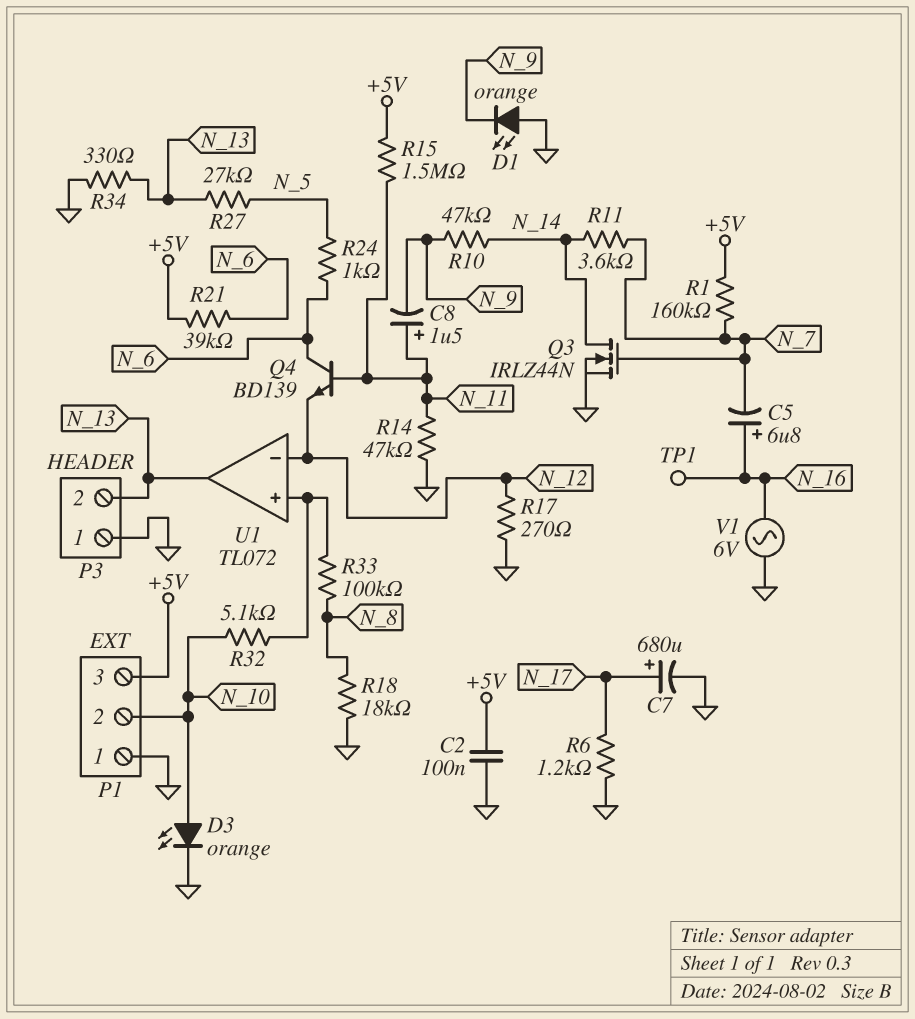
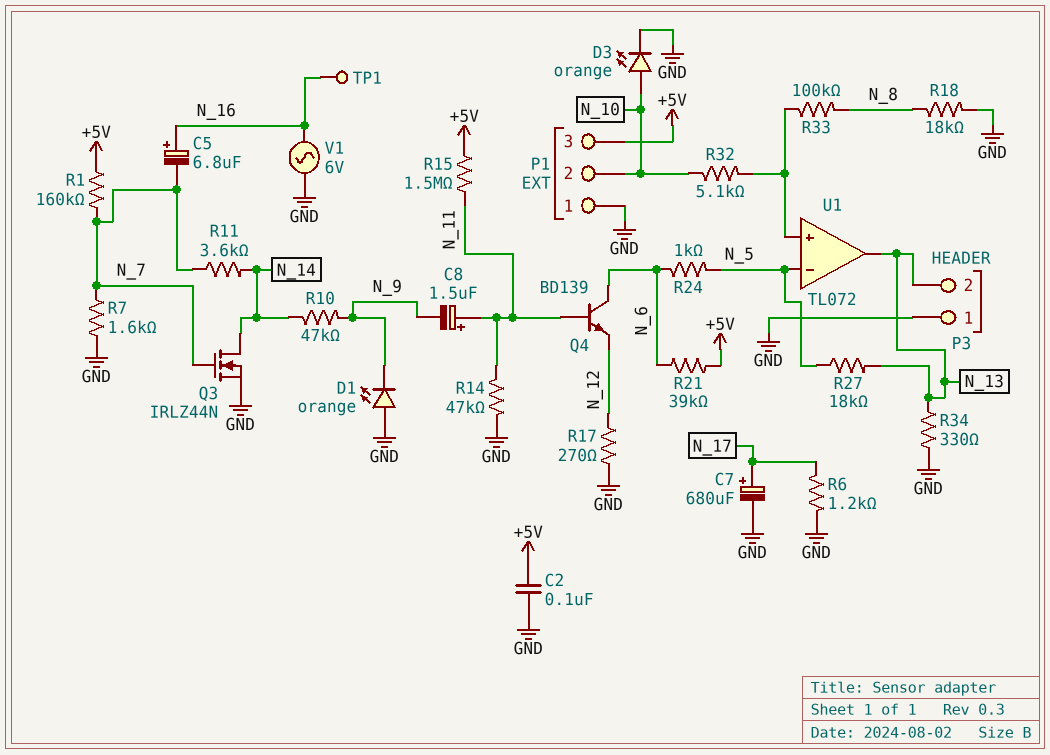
R7: none -> 1.6k (GND, N_7)
R27: 27k (N_5, N_13) -> 18k (N_5, N_13)
U1 pin in-: N_12 -> N_5

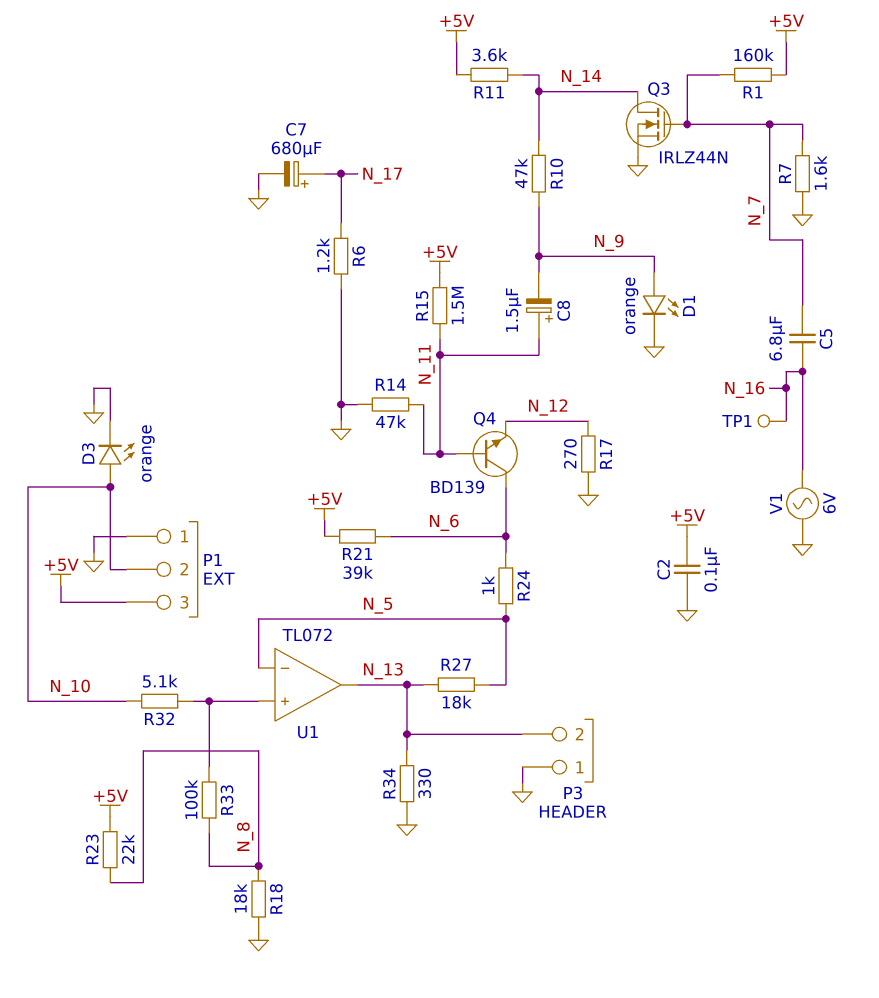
C5: 6.8uF (plus N_16, minus N_7) -> 6.8uF (N_7, N_16)
D1: LED orange (A GND, K N_9) -> LED orange (A N_9, K GND)
R11: 3.6k (N_7, N_14) -> 3.6k (+5V, N_14)
R23: none -> 22k (+5V, N_8)

